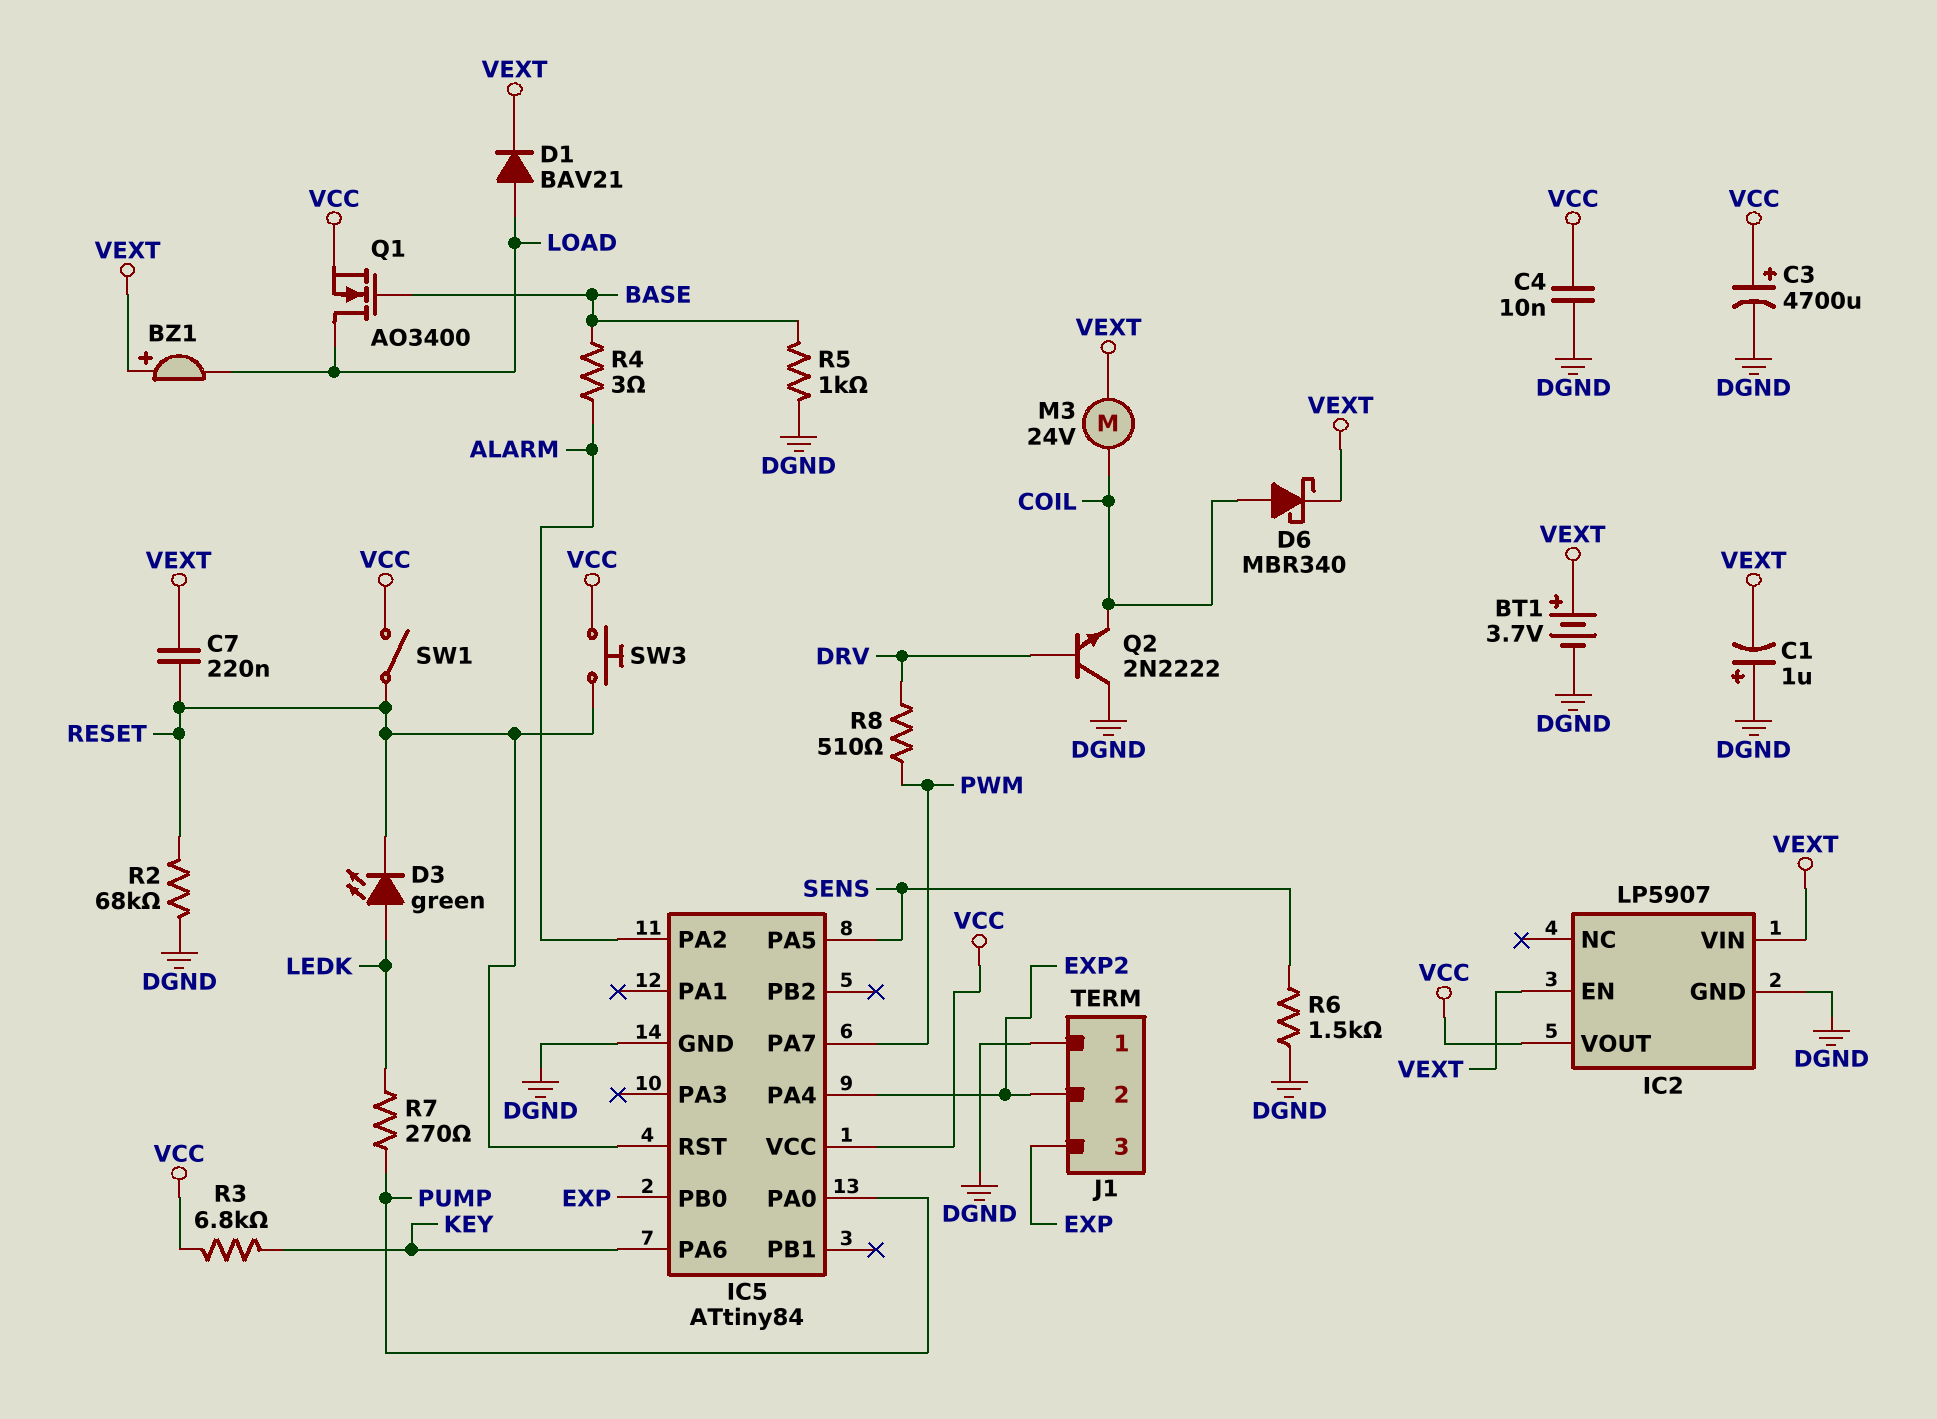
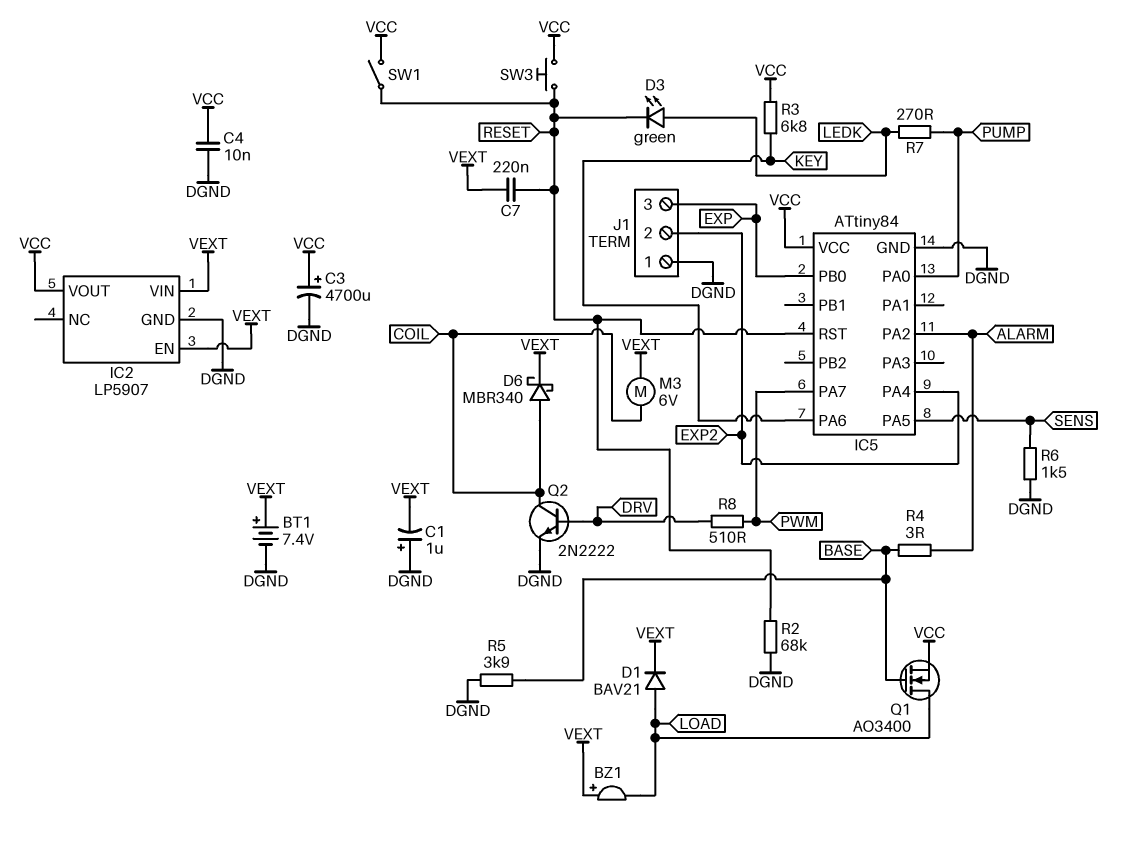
BT1: 3.7V (plus VEXT, minus DGND) -> 7.4V (plus VEXT, minus DGND)
M3: motor 24V (COIL, VEXT) -> motor 6V (COIL, VEXT)
Q2: NPN 2N2222 (B DRV, C DGND, E COIL) -> NPN 2N2222 (B DRV, C COIL, E DGND)
R5: 1k (BASE, DGND) -> 3.9k (BASE, DGND)

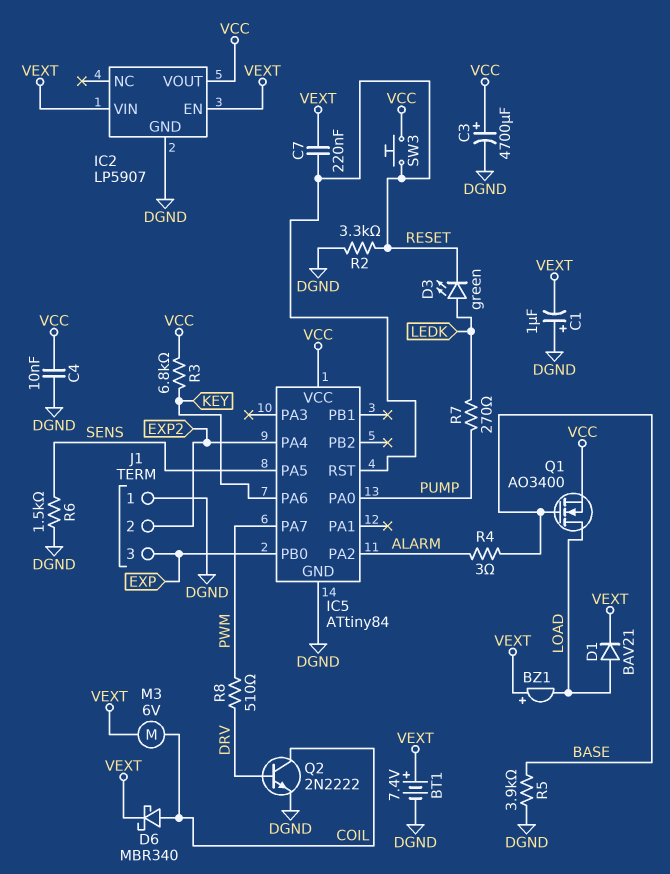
R2: 68k (DGND, RESET) -> 3.3k (DGND, RESET)
SW1: switch (RESET, VCC) -> none

